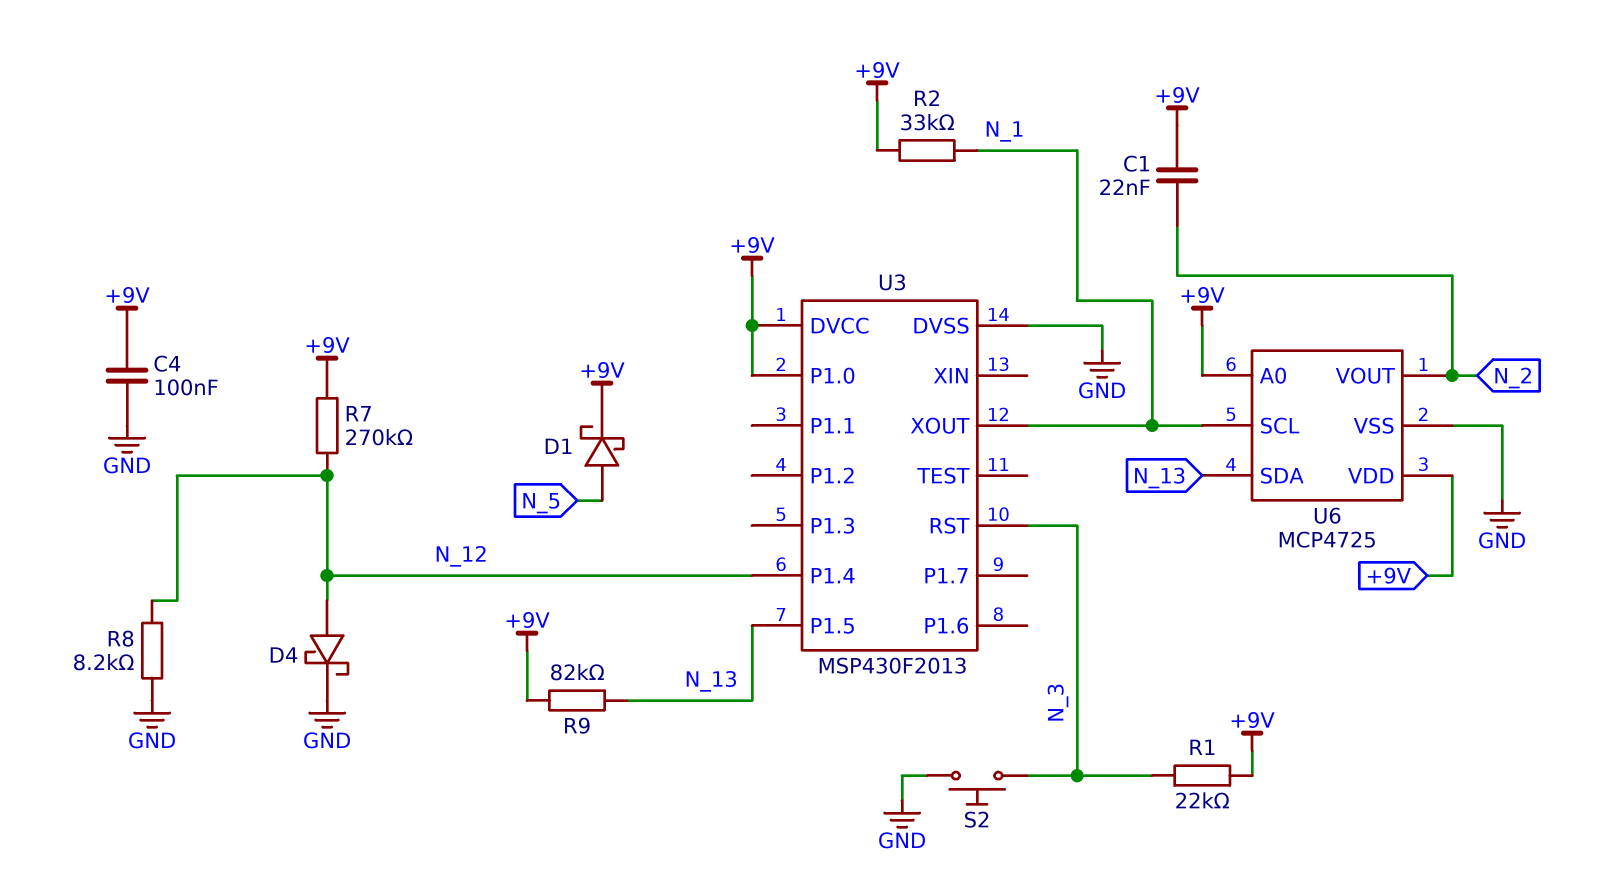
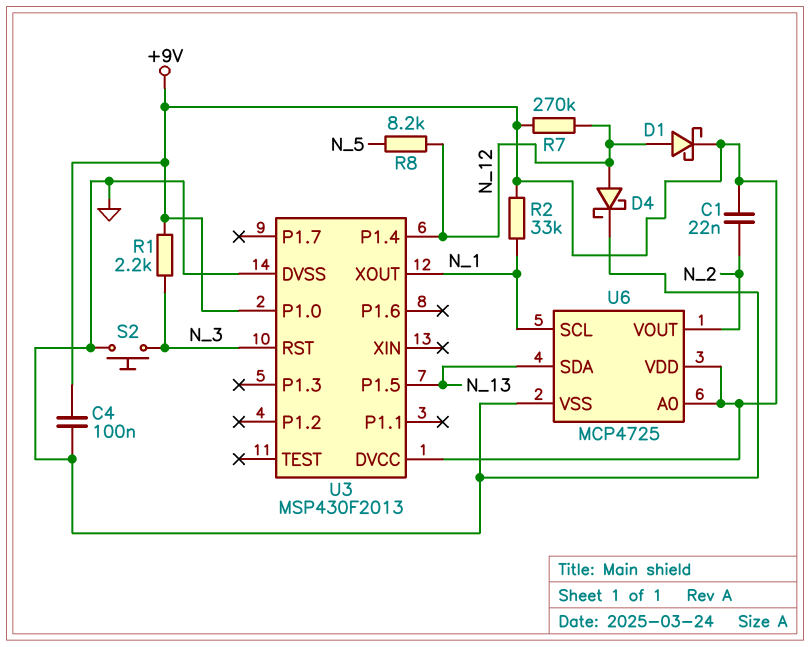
D1: schottky (A N_5, K +9V) -> schottky (A N_12, K +9V)
R1: 22k (+9V, N_3) -> 2.2k (+9V, N_3)
R8: 8.2k (GND, N_12) -> 8.2k (N_5, N_12)
R9: 82k (+9V, N_13) -> none

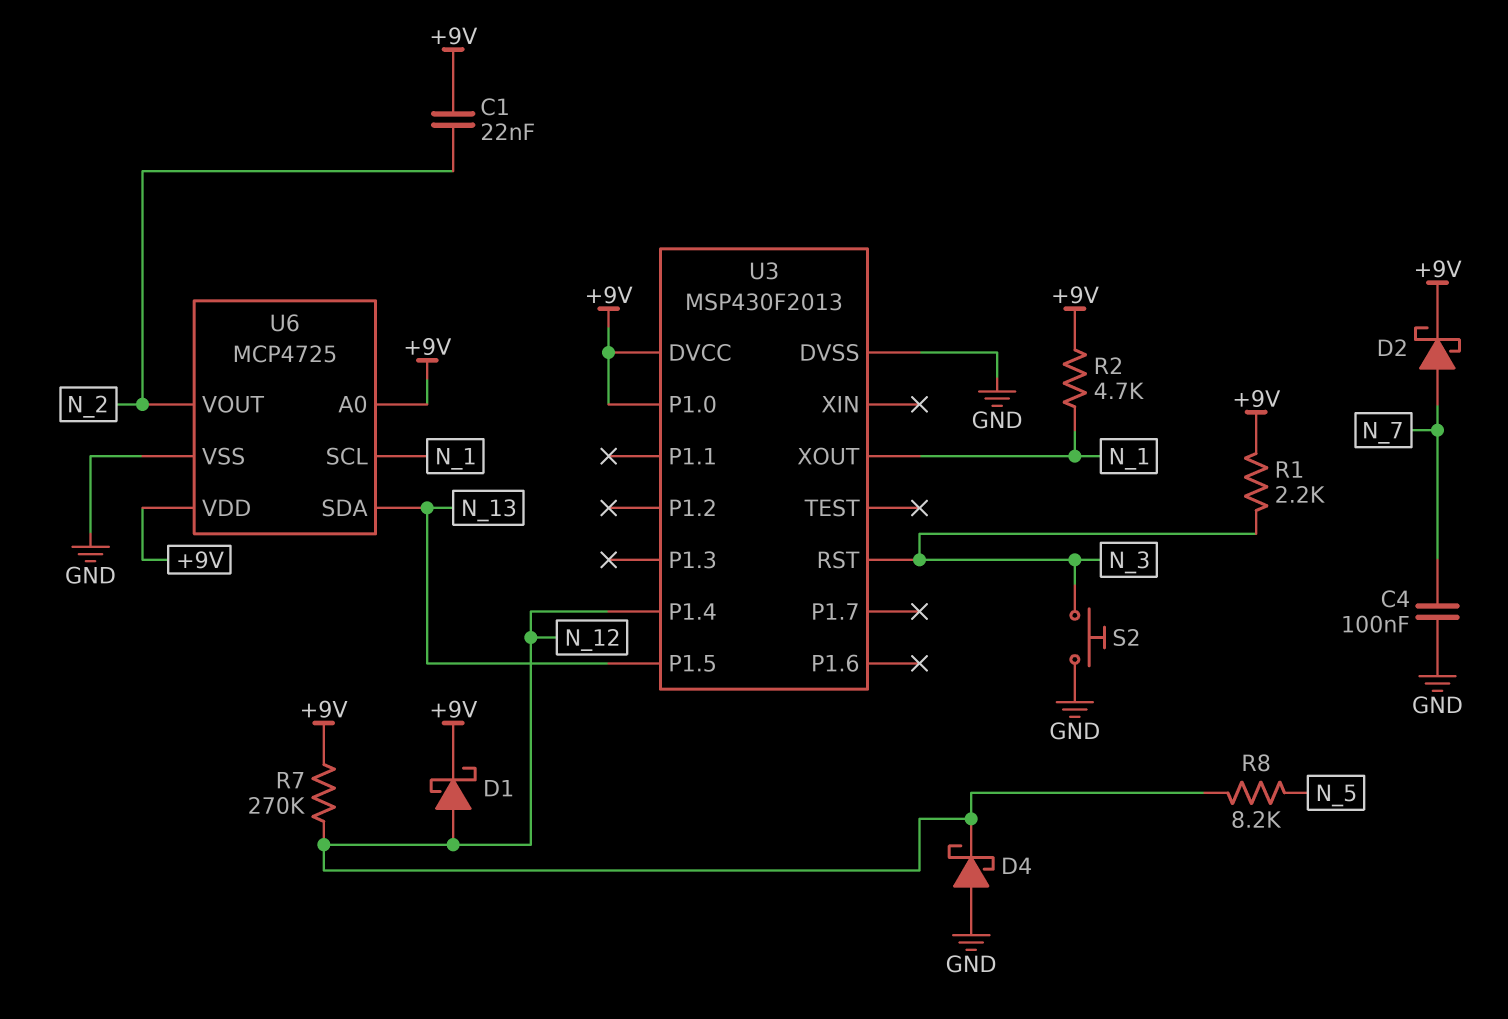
C4: 100nF (+9V, GND) -> 100nF (GND, N_7)
D2: none -> schottky (A N_7, K +9V)
D4: schottky (A N_12, K GND) -> schottky (A GND, K N_12)
R2: 33k (+9V, N_1) -> 4.7k (+9V, N_1)

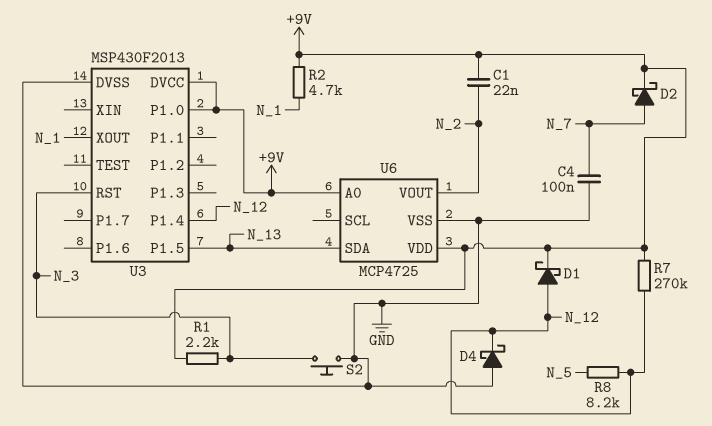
U6 pin SCL: N_1 -> none

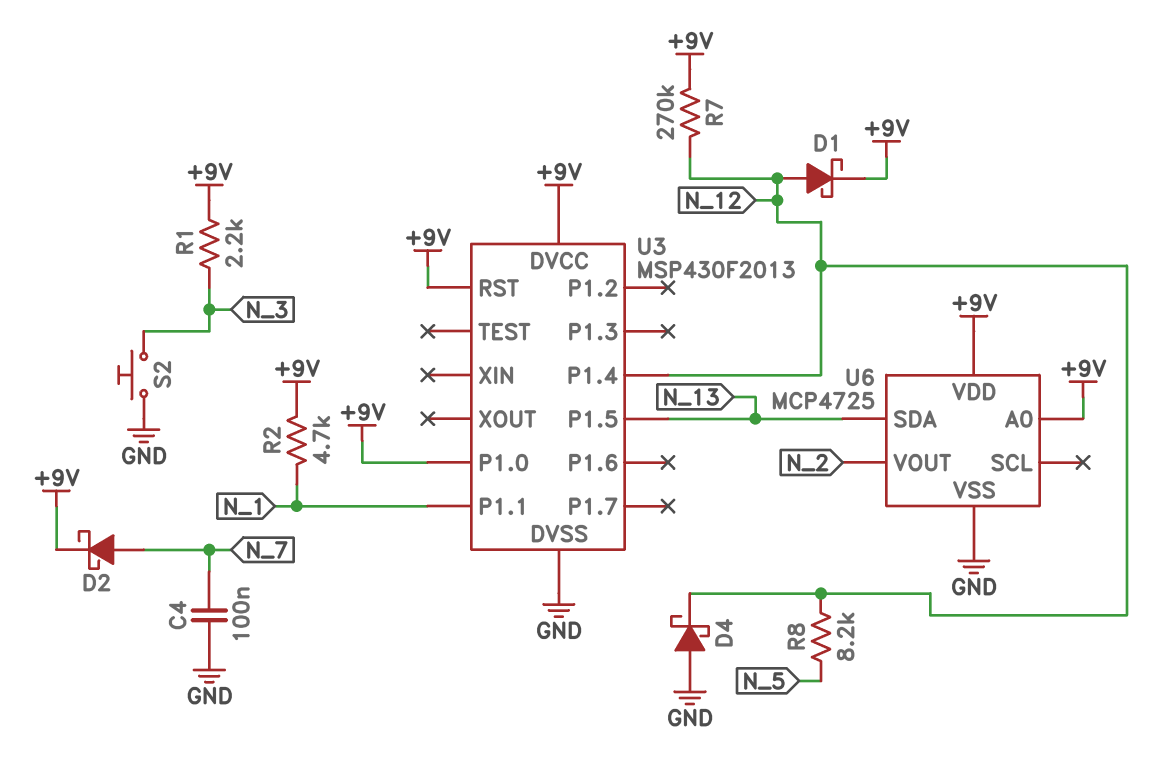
C1: 22nF (+9V, N_2) -> none
U3 pin P1.1: none -> N_1
U3 pin RST: N_3 -> +9V
U3 pin XOUT: N_1 -> none

